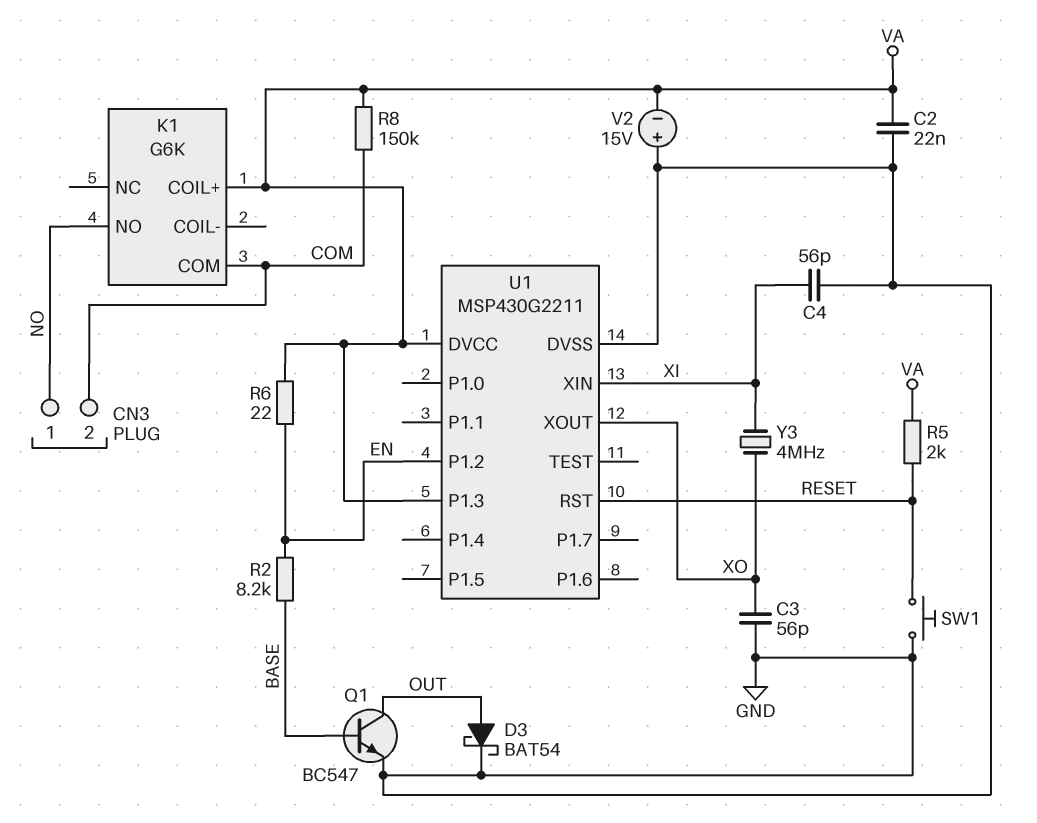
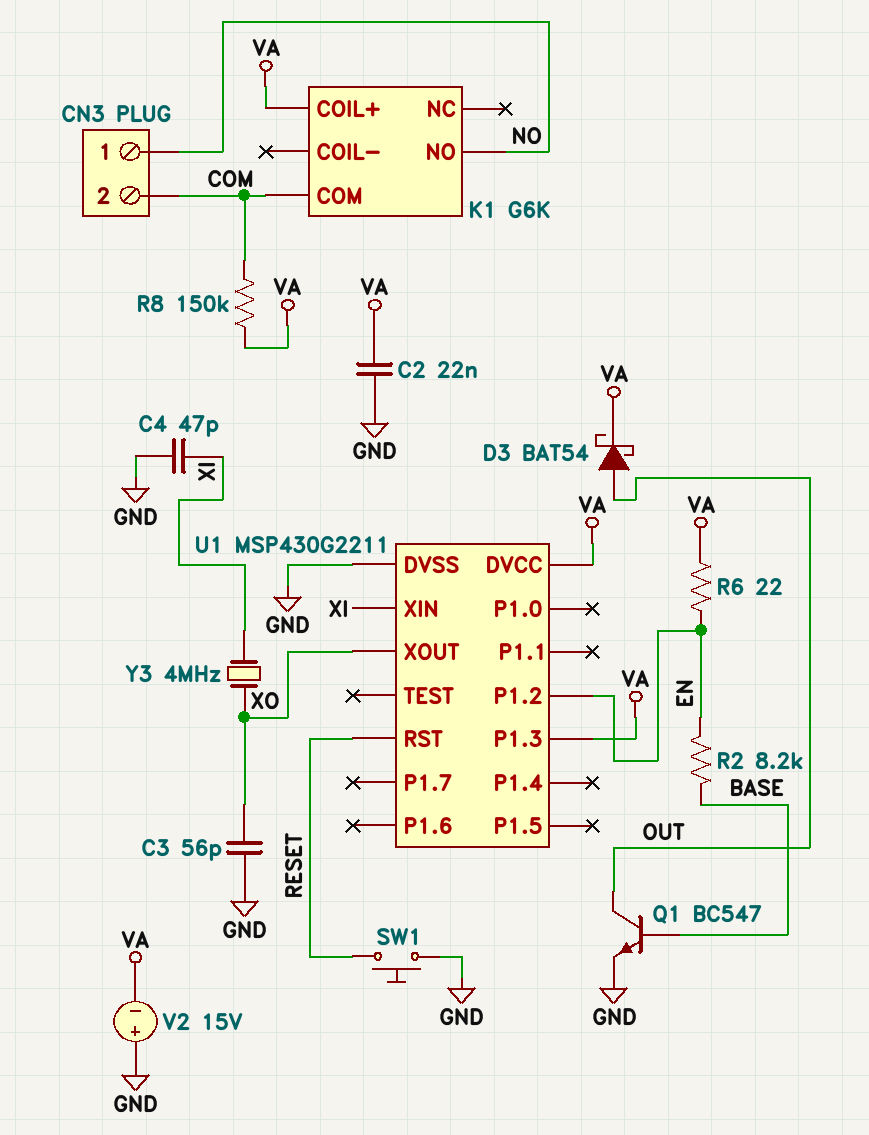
C4: 56pF (GND, XI) -> 47pF (GND, XI)
D3: schottky BAT54 (A OUT, K GND) -> schottky BAT54 (A OUT, K VA)
R5: 2k (RESET, VA) -> none

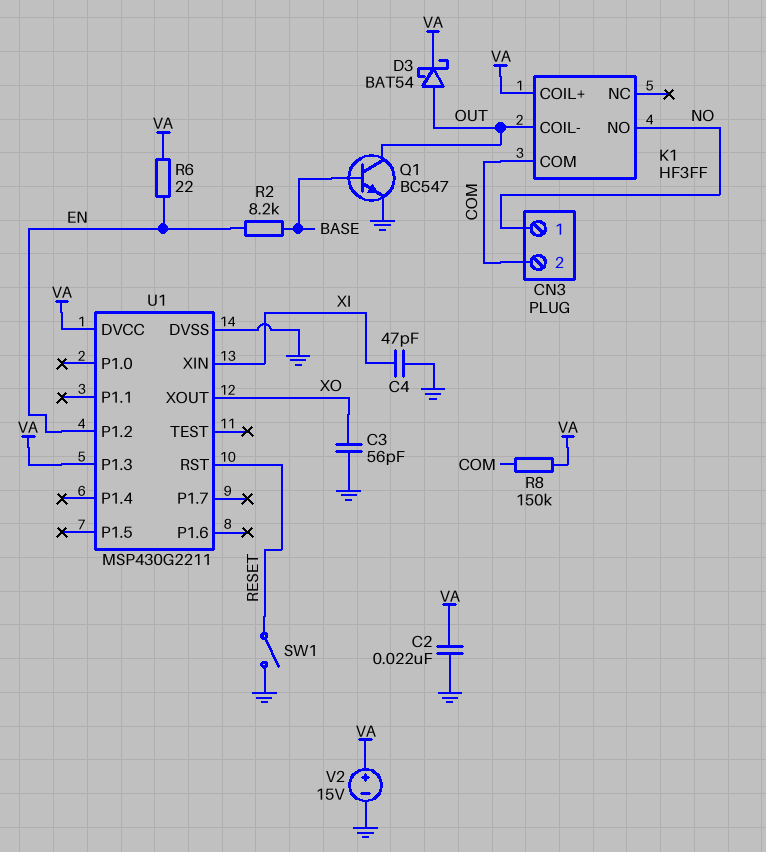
K1: G6K -> HF3FF
K1 pin COIL-: none -> OUT
SW1: button (GND, RESET) -> switch (GND, RESET)
V2: 15V (plus GND, minus VA) -> 15V (plus VA, minus GND)
Y3: 4MHz (XI, XO) -> none

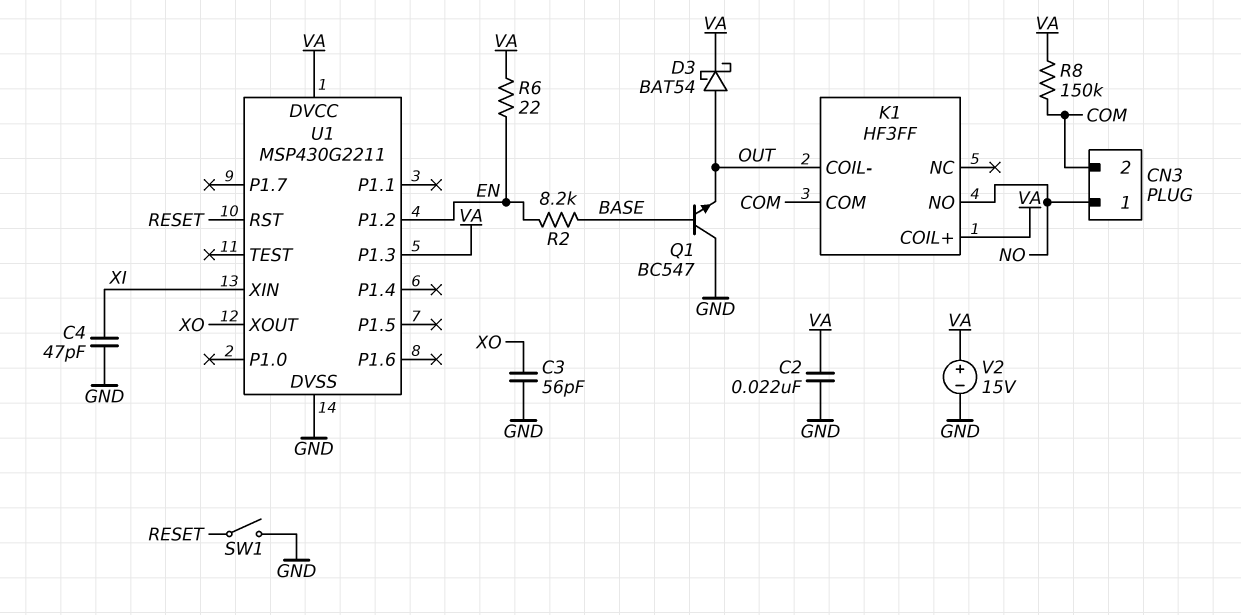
Q1: NPN BC547 (B BASE, C OUT, E GND) -> NPN BC547 (B BASE, C GND, E OUT)

